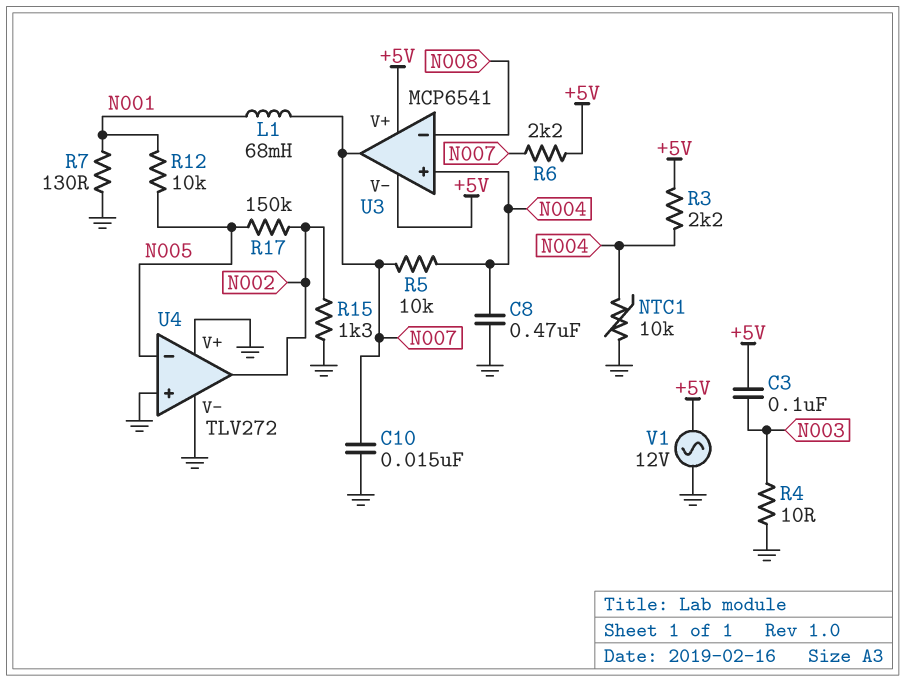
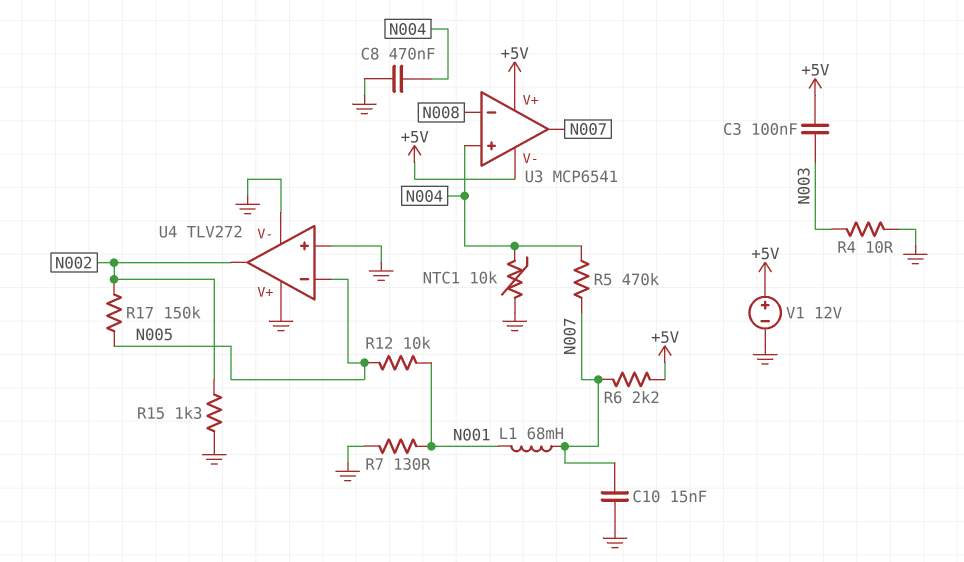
R3: 2.2k (+5V, N004) -> none
R5: 10k (N004, N007) -> 470k (N004, N007)
V1: AC 12V (+5V, GND) -> 12V (plus +5V, minus GND)

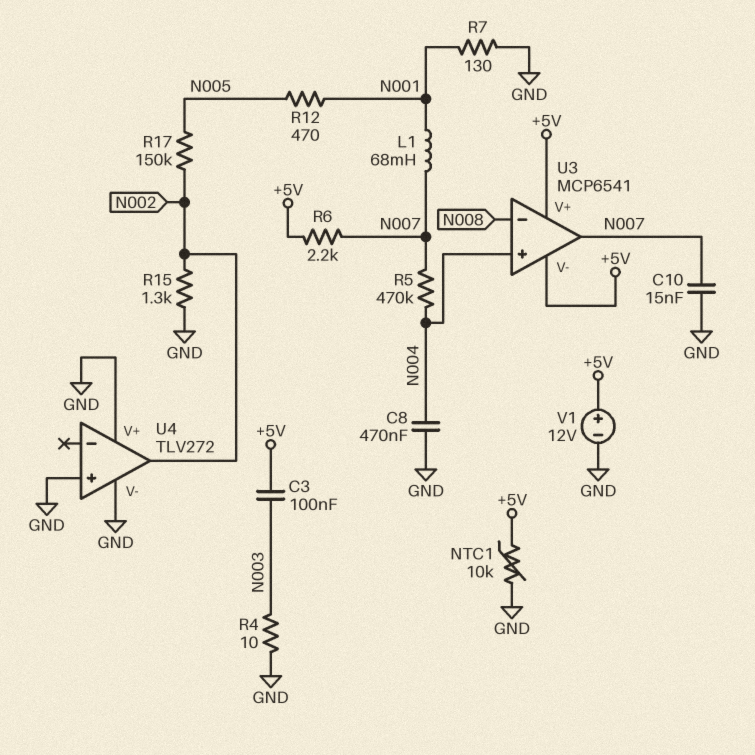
NTC1: 10k (GND, N004) -> 10k (+5V, GND)
R12: 10k (N001, N005) -> 470 (N001, N005)
U4 pin in-: N005 -> none

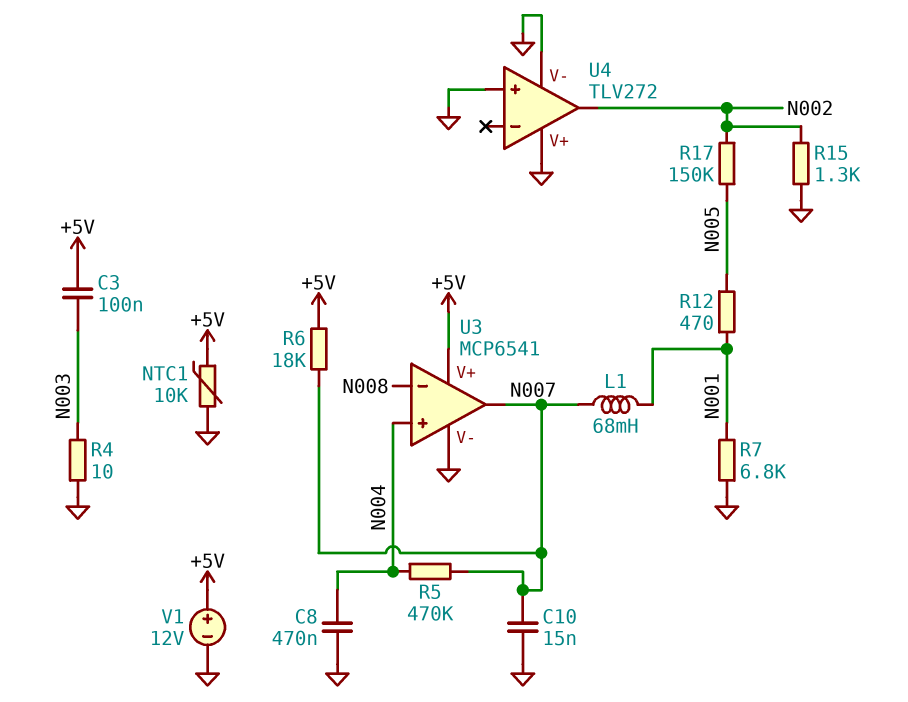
R6: 2.2k (+5V, N007) -> 18k (+5V, N007)
R7: 130 (GND, N001) -> 6.8k (GND, N001)
U3 pin V-: +5V -> GND

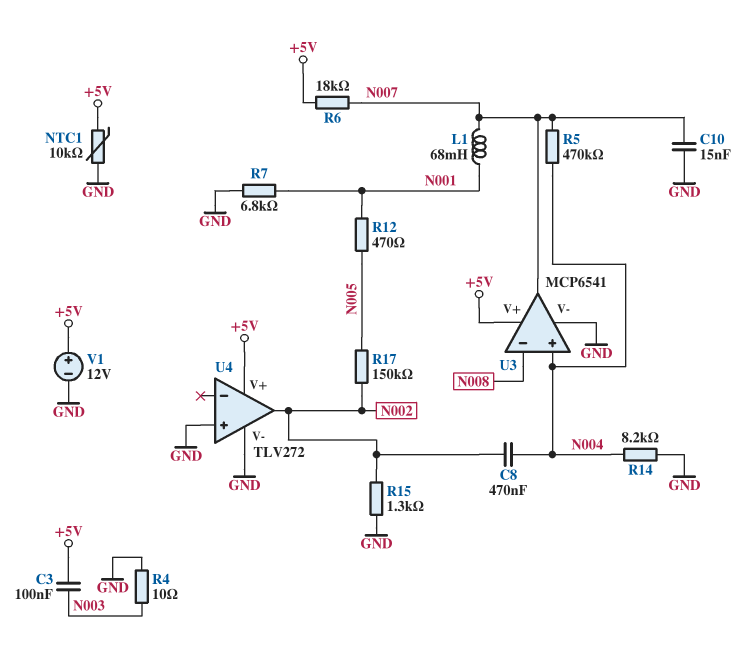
C8: 470nF (GND, N004) -> 470nF (N002, N004)
R14: none -> 8.2k (GND, N004)
U4 pin V+: GND -> +5V

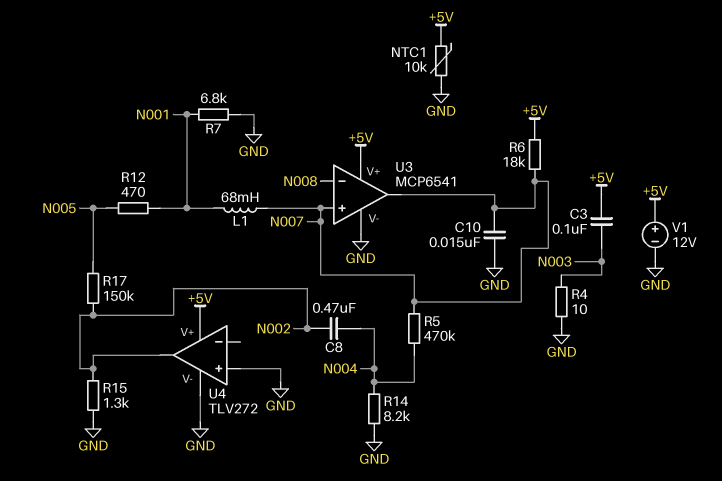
U3 pin in+: N004 -> N007

